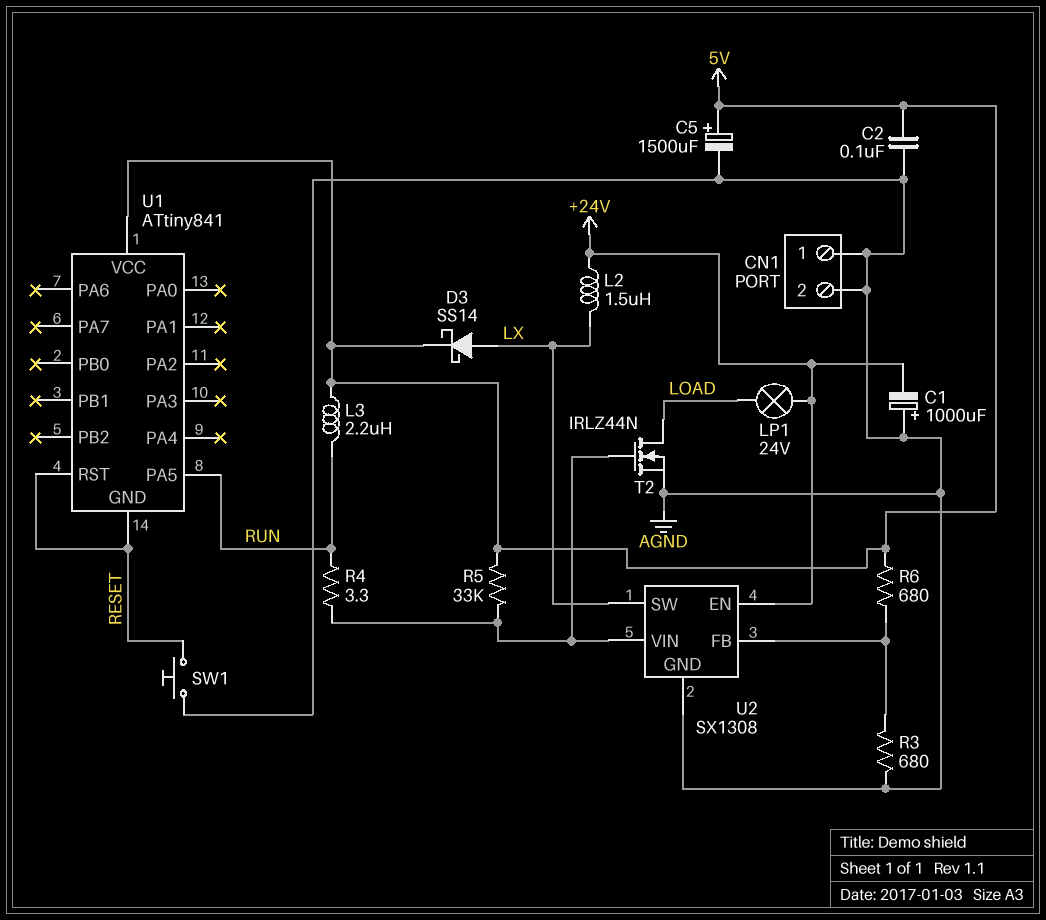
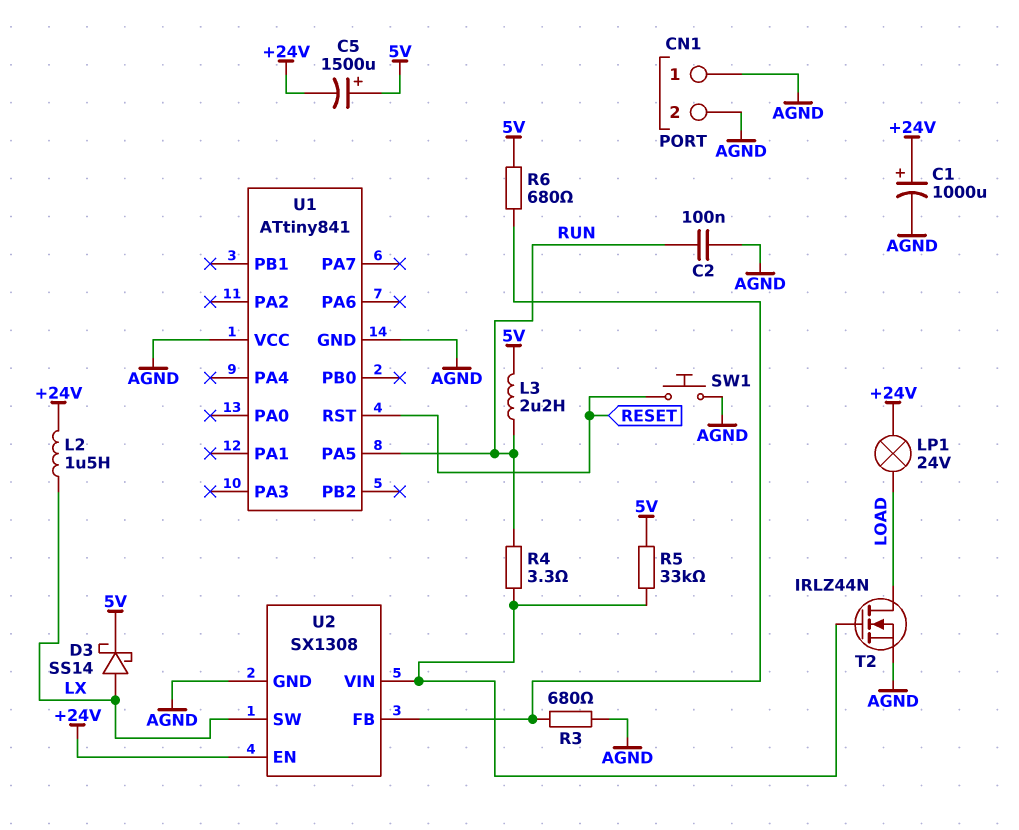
C1: 1000uF (plus AGND, minus +24V) -> 1000uF (plus +24V, minus AGND)
C2: 100nF (5V, AGND) -> 100nF (AGND, RUN)
C5: 1500uF (plus 5V, minus AGND) -> 1500uF (plus 5V, minus +24V)
U1 pin GND: RESET -> AGND
U1 pin VCC: 5V -> AGND

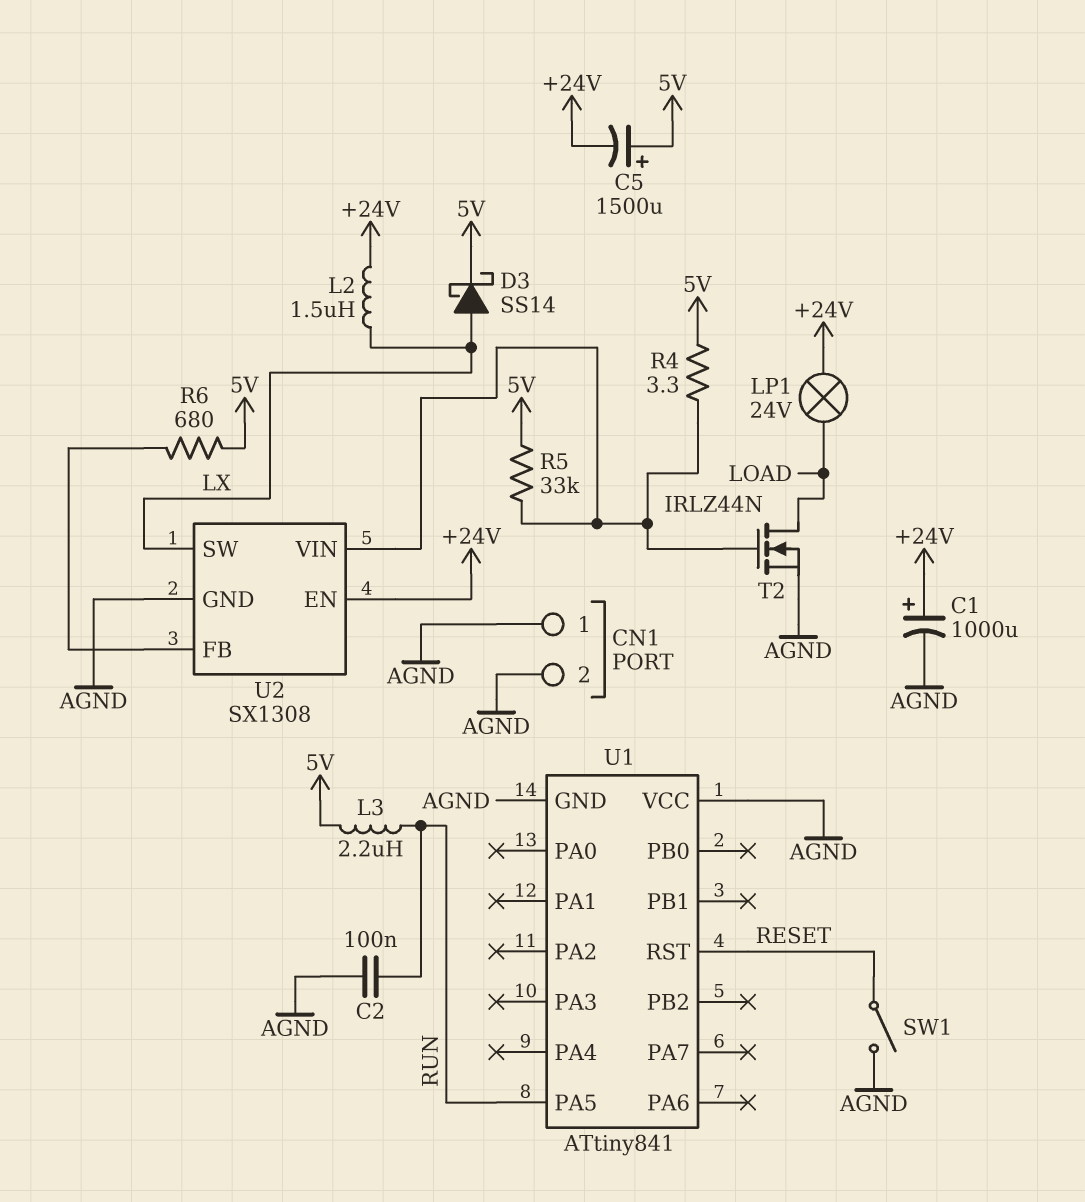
R3: 680 (AGND, U2/FB) -> none
R4: 3.3 (RUN, U2/VIN) -> 3.3 (5V, U2/VIN)
SW1: button (AGND, RESET) -> switch (AGND, RESET)

